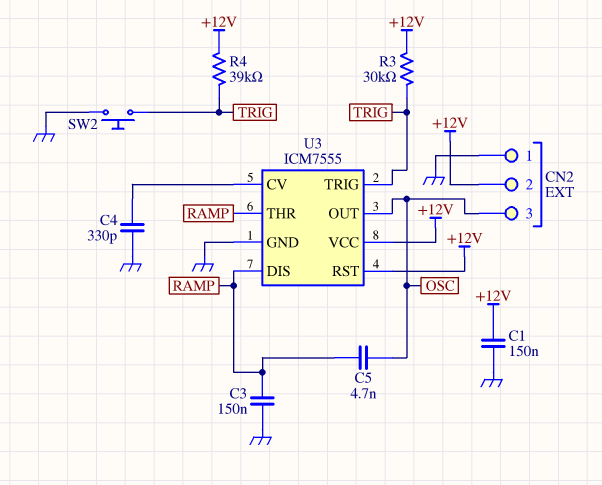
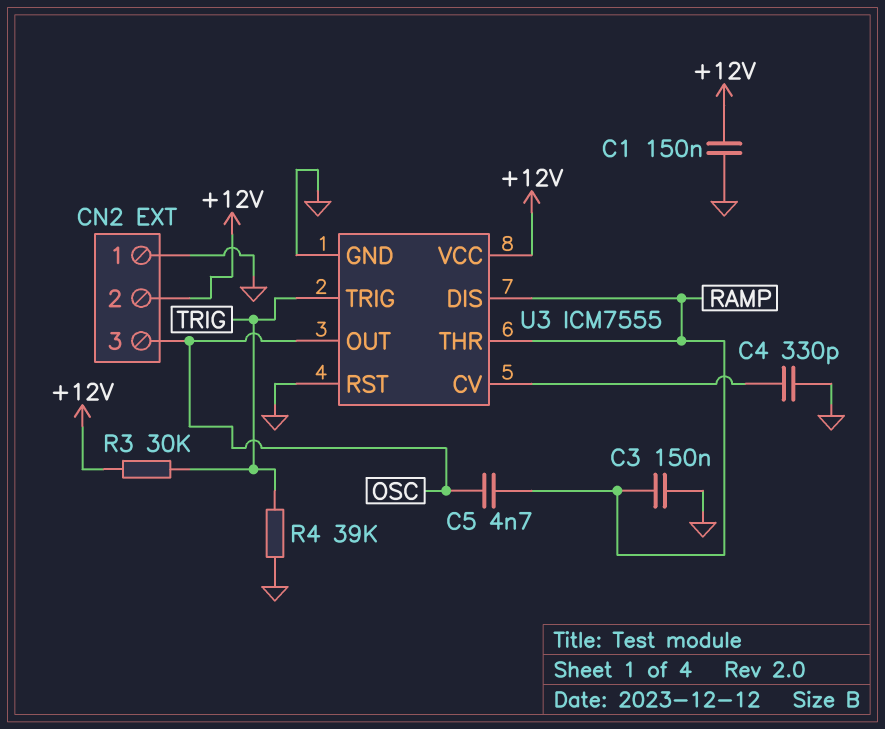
R4: 39k (+12V, TRIG) -> 39k (GND, TRIG)
SW2: button (GND, TRIG) -> none
U3 pin RST: +12V -> GND

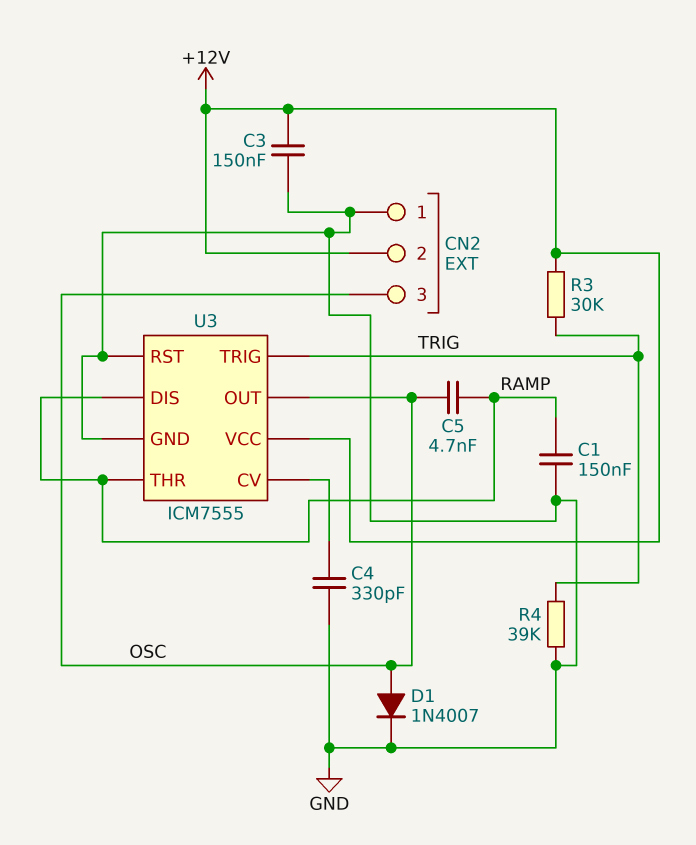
C1: 150nF (+12V, GND) -> 150nF (GND, RAMP)
C3: 150nF (GND, RAMP) -> 150nF (+12V, GND)
D1: none -> diode 1N4007 (A OSC, K GND)

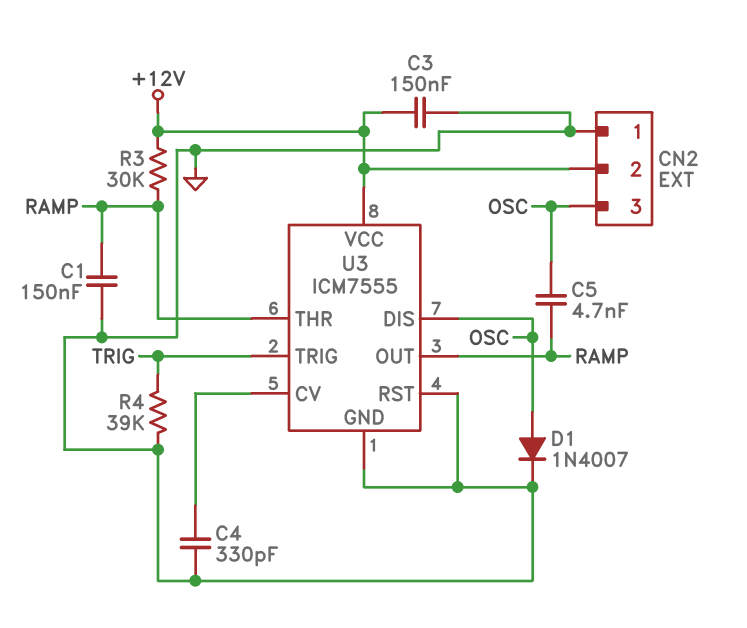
R3: 30k (+12V, TRIG) -> 30k (+12V, RAMP)
U3 pin DIS: RAMP -> OSC
U3 pin OUT: OSC -> RAMP

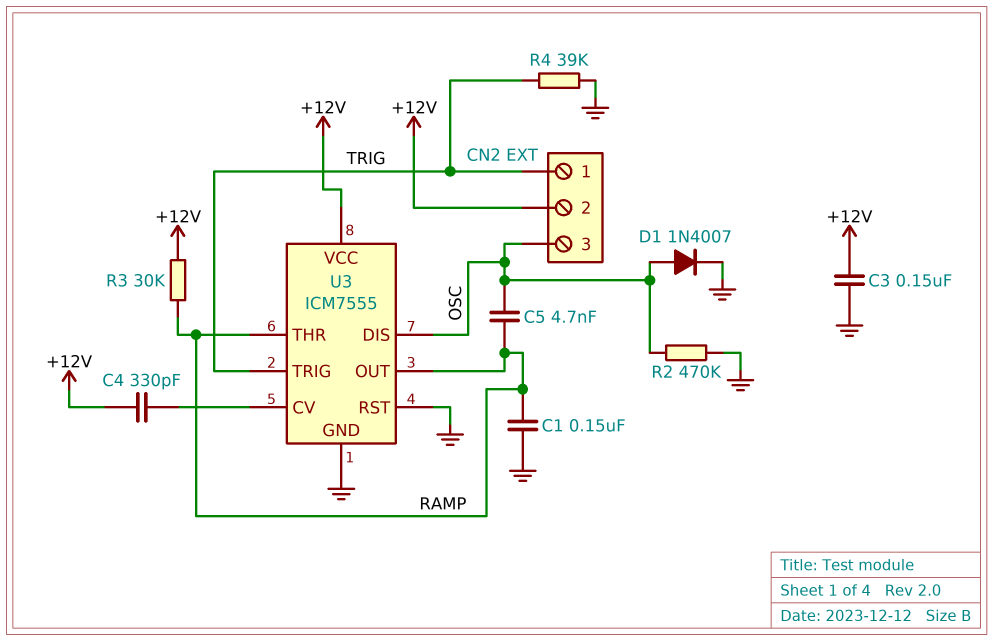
C4: 330pF (GND, U3/CV) -> 330pF (+12V, U3/CV)
CN2 pin 1: GND -> TRIG
R2: none -> 470k (GND, OSC)

